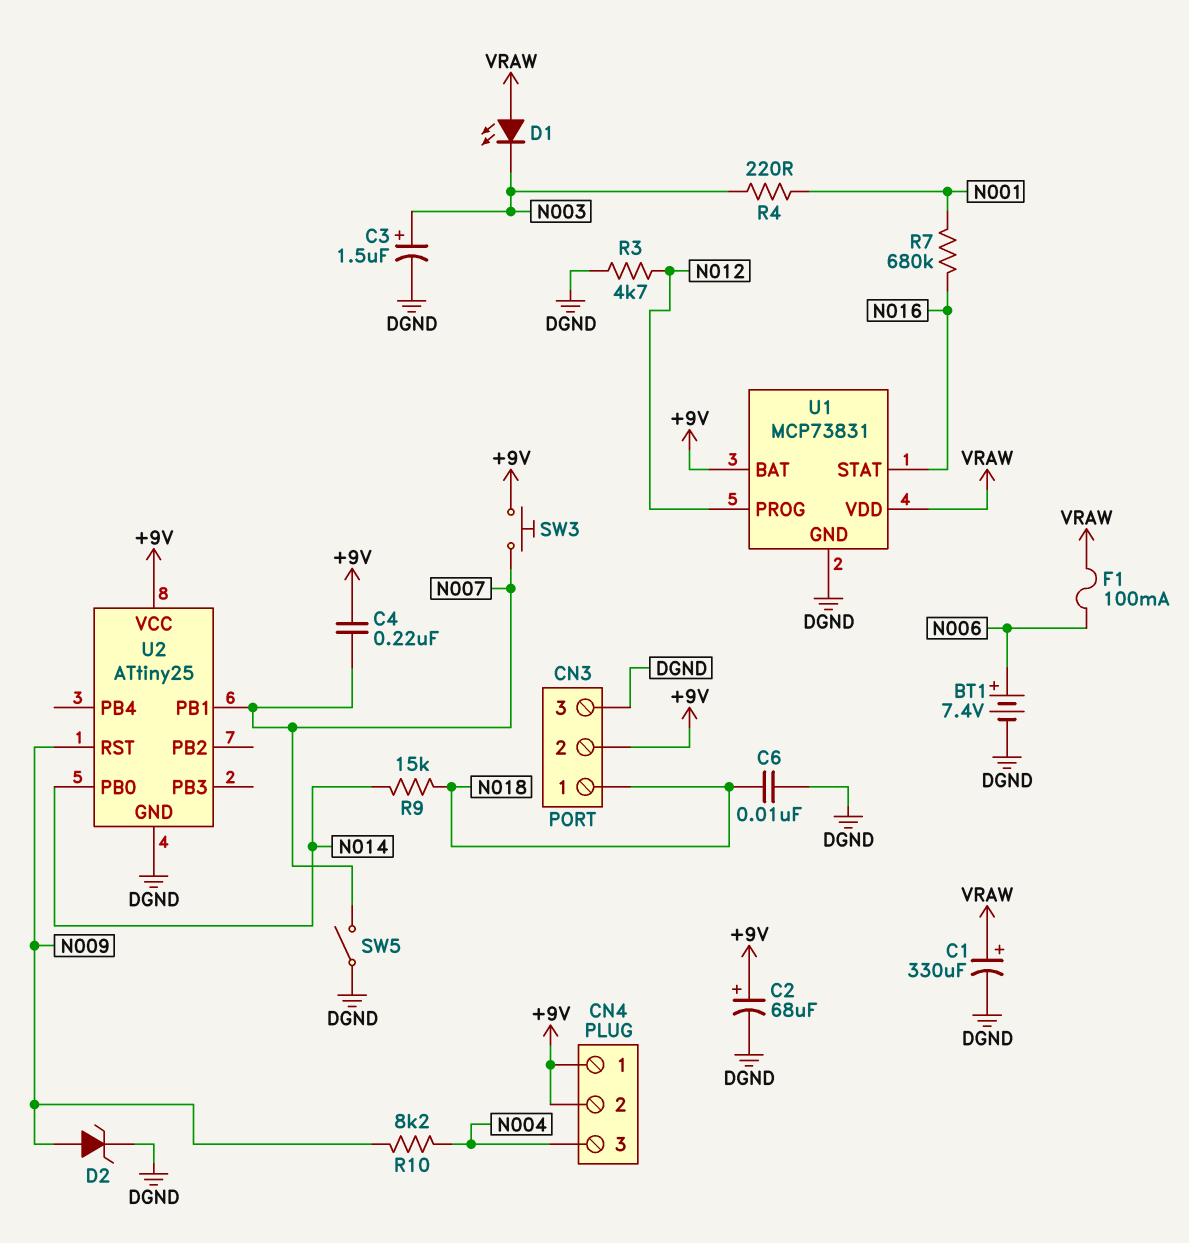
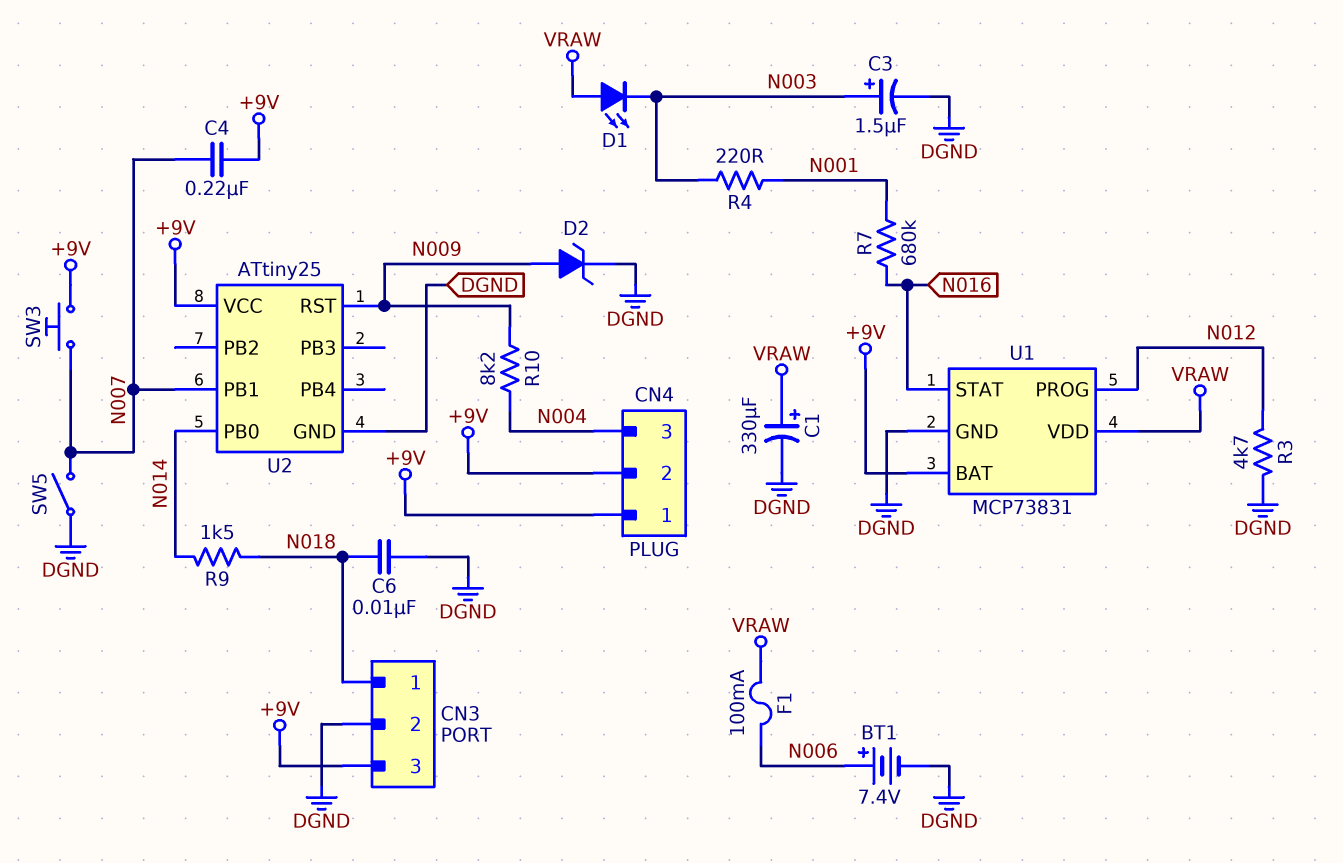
C2: 68uF (plus +9V, minus DGND) -> none
CN3 pin 2: +9V -> DGND
CN3 pin 3: DGND -> +9V
R9: 15k (N014, N018) -> 1.5k (N014, N018)

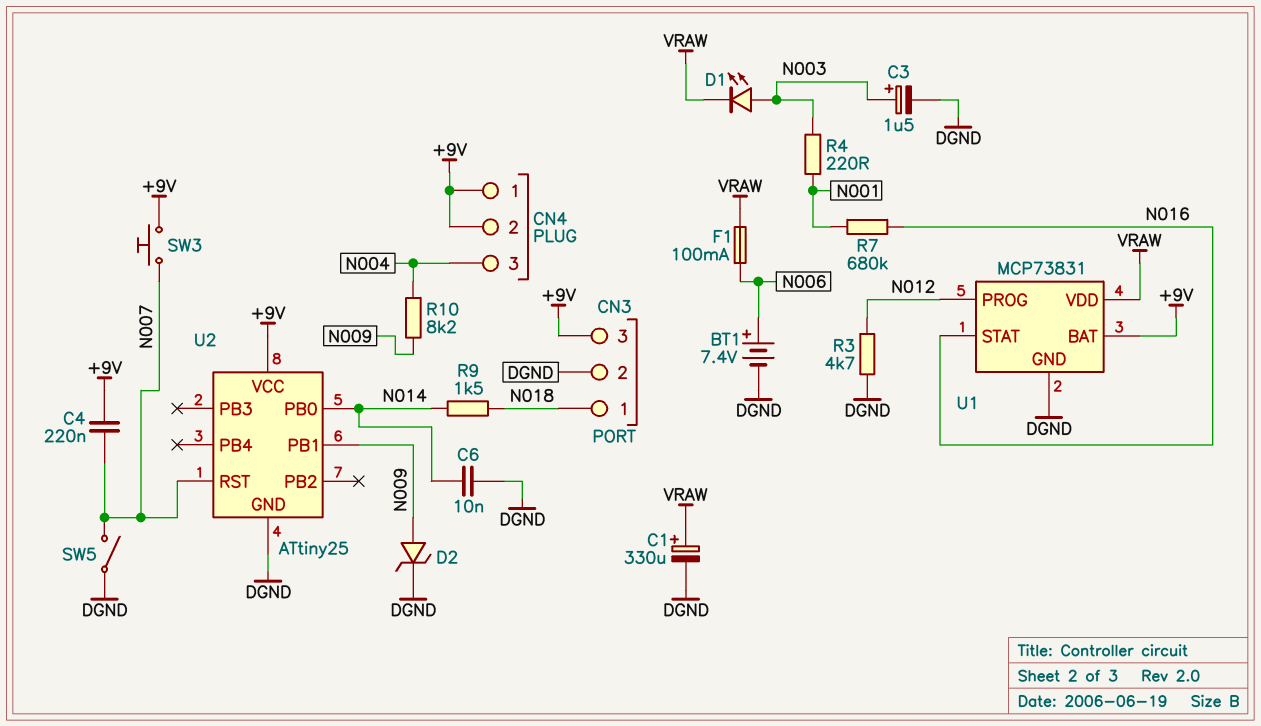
C6: 10nF (DGND, N018) -> 10nF (DGND, N014)
D1: LED (A VRAW, K N003) -> LED (A N003, K VRAW)
U2 pin PB1: N007 -> N009
U2 pin RST: N009 -> N007

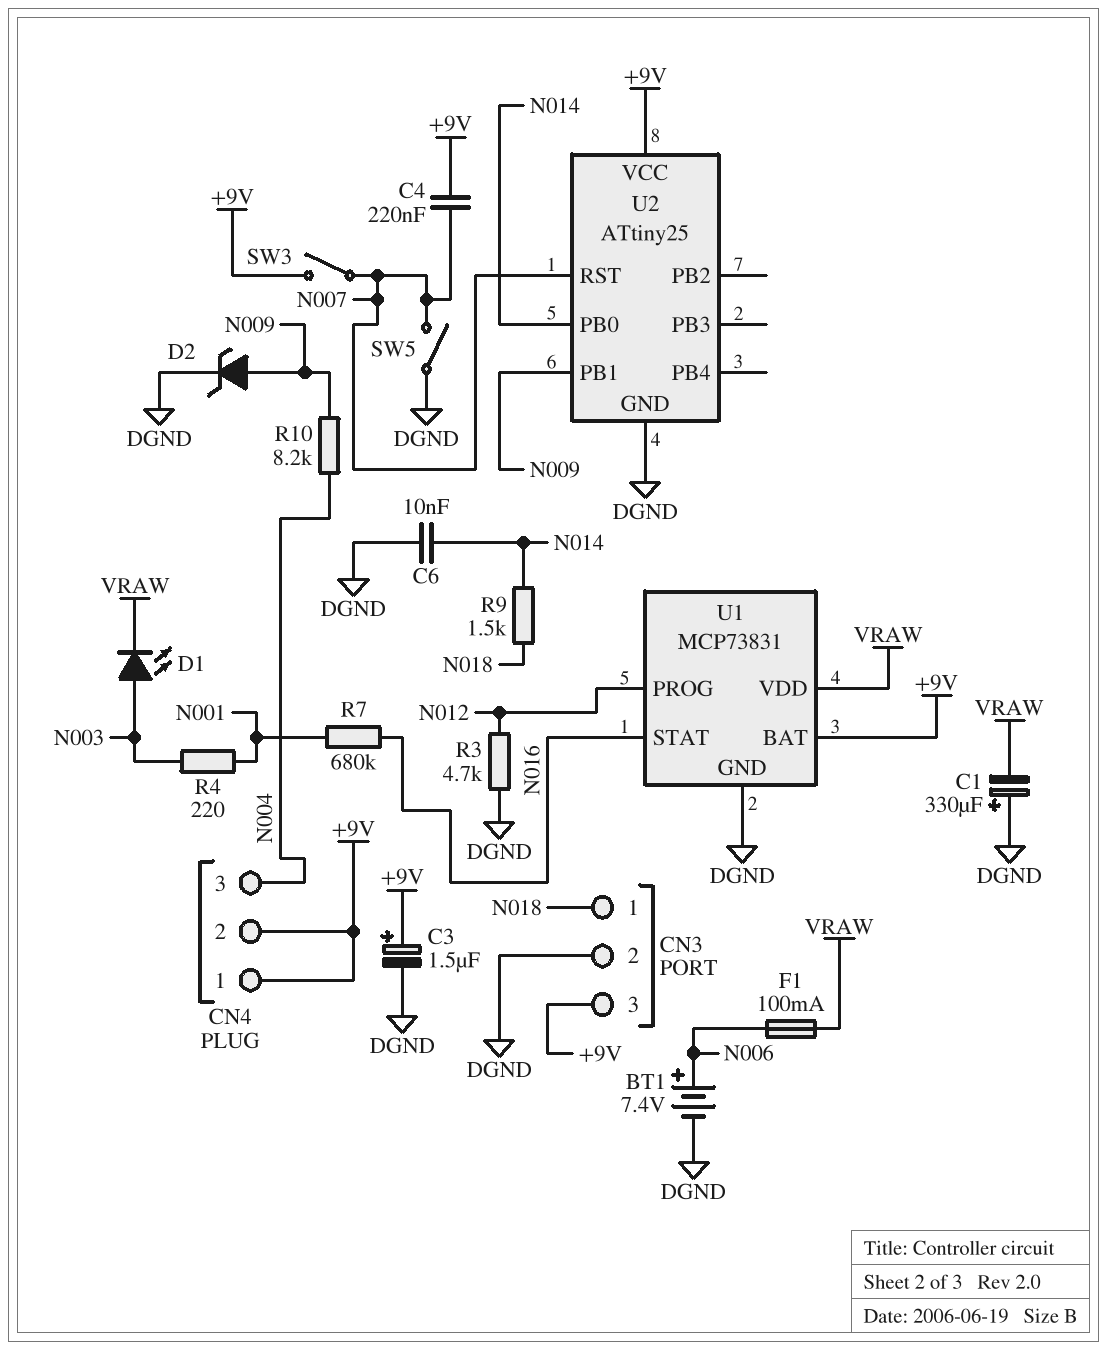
C1: 330uF (plus VRAW, minus DGND) -> 330uF (plus DGND, minus VRAW)
C3: 1.5uF (plus N003, minus DGND) -> 1.5uF (plus +9V, minus DGND)
SW3: button (+9V, N007) -> switch (+9V, N007)

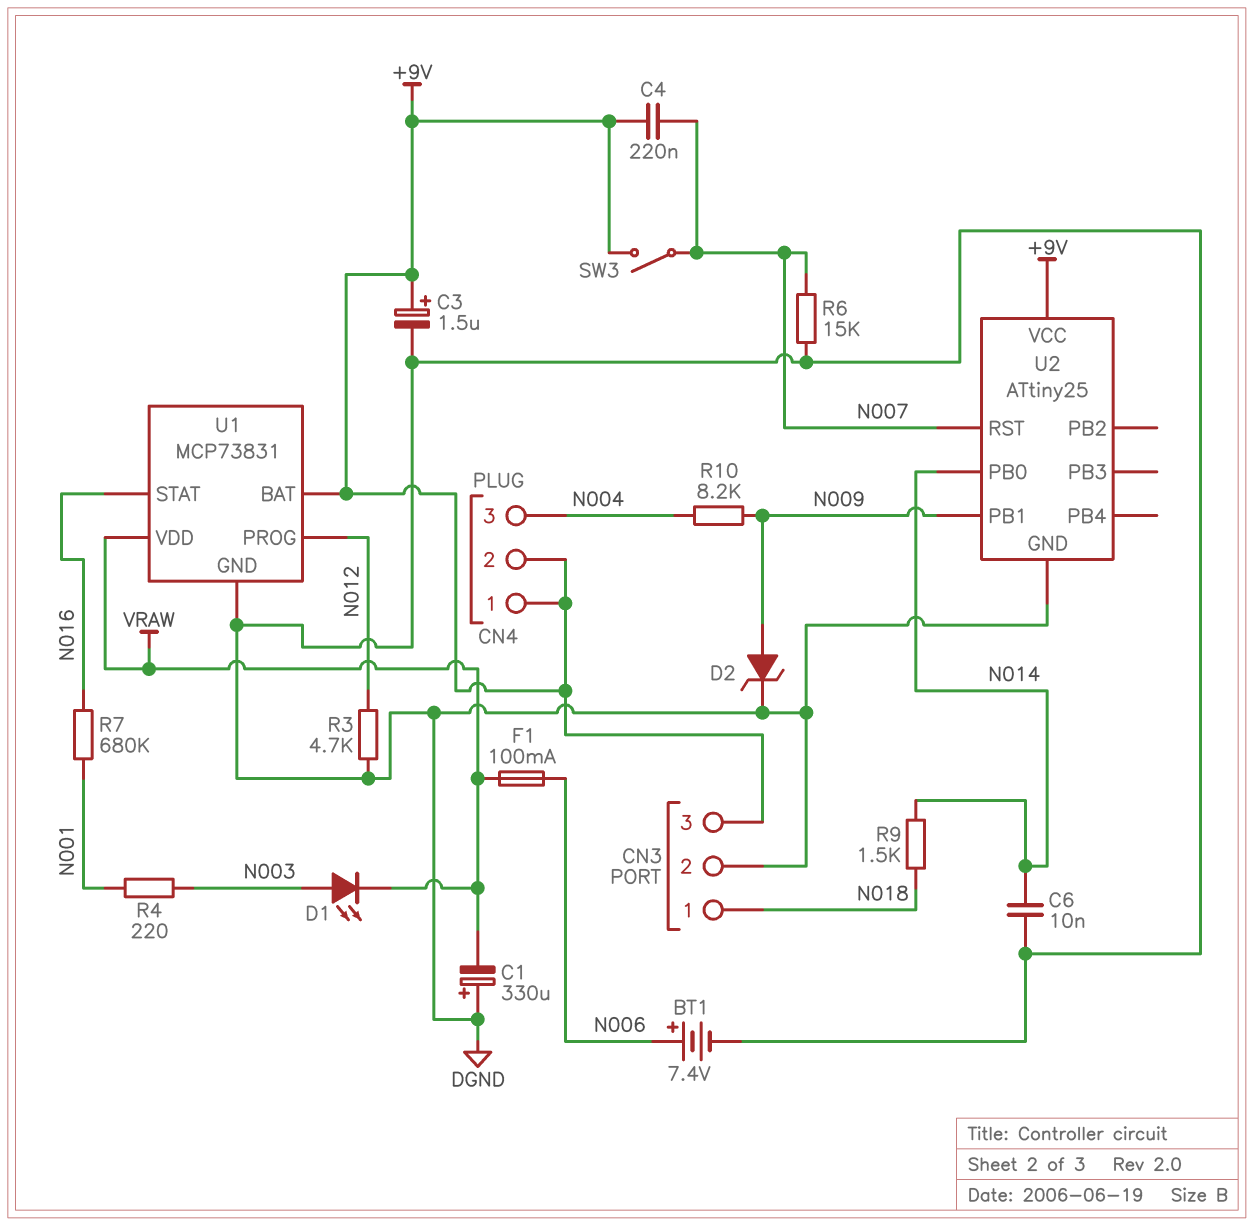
R6: none -> 15k (DGND, N007)
SW5: switch (DGND, N007) -> none

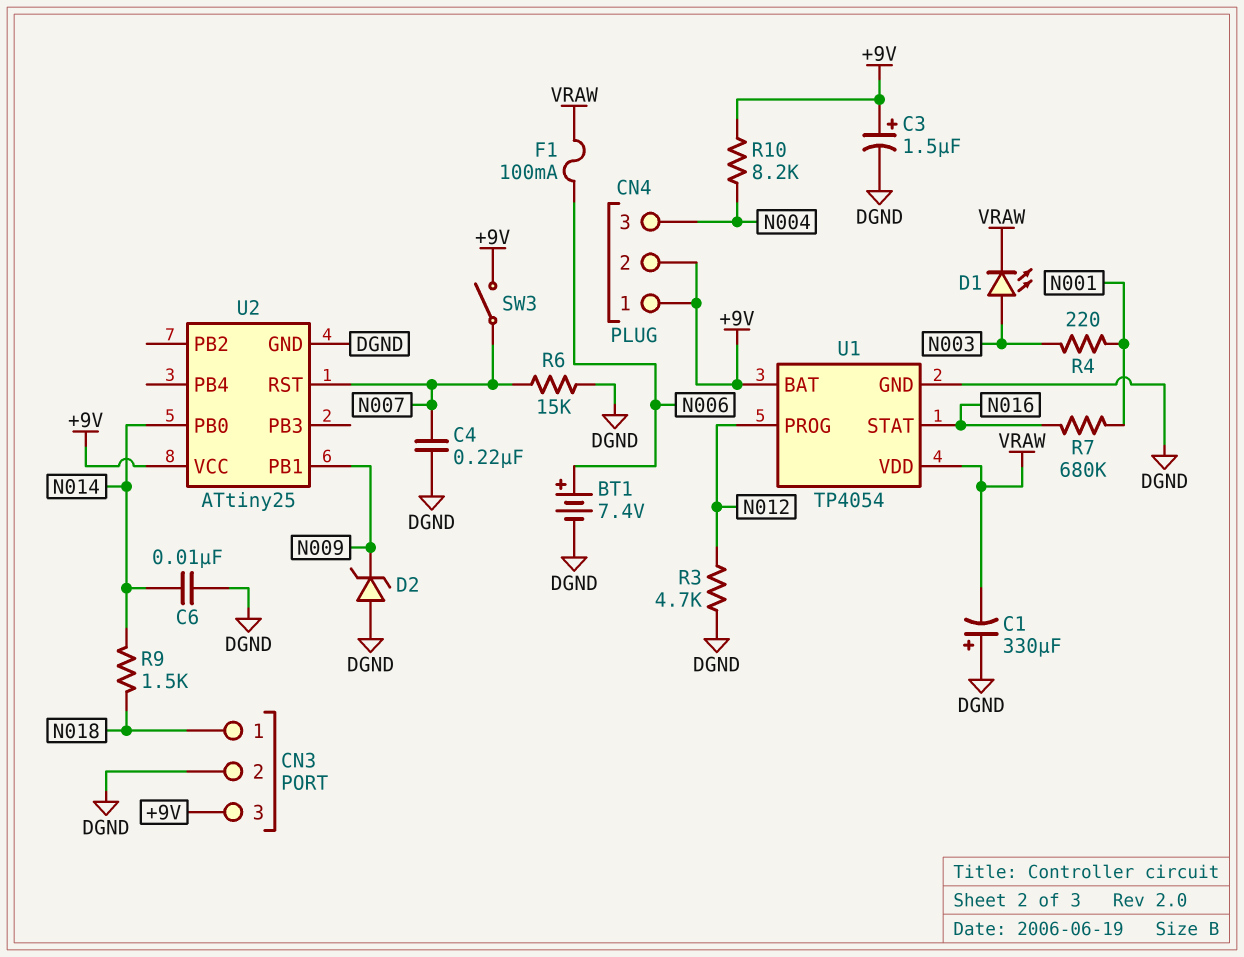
C4: 220nF (+9V, N007) -> 220nF (DGND, N007)
D2: zener (A N009, K DGND) -> zener (A DGND, K N009)
R10: 8.2k (N004, N009) -> 8.2k (+9V, N004)
U1: MCP73831 -> TP4054

